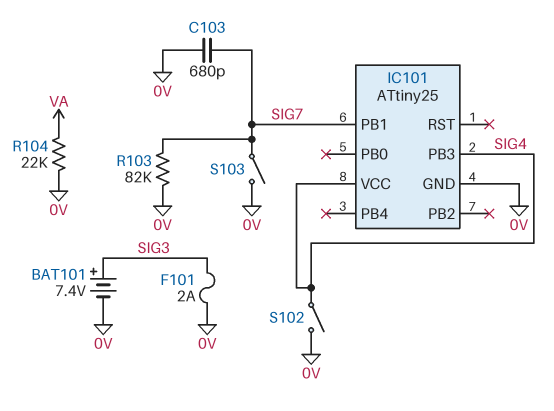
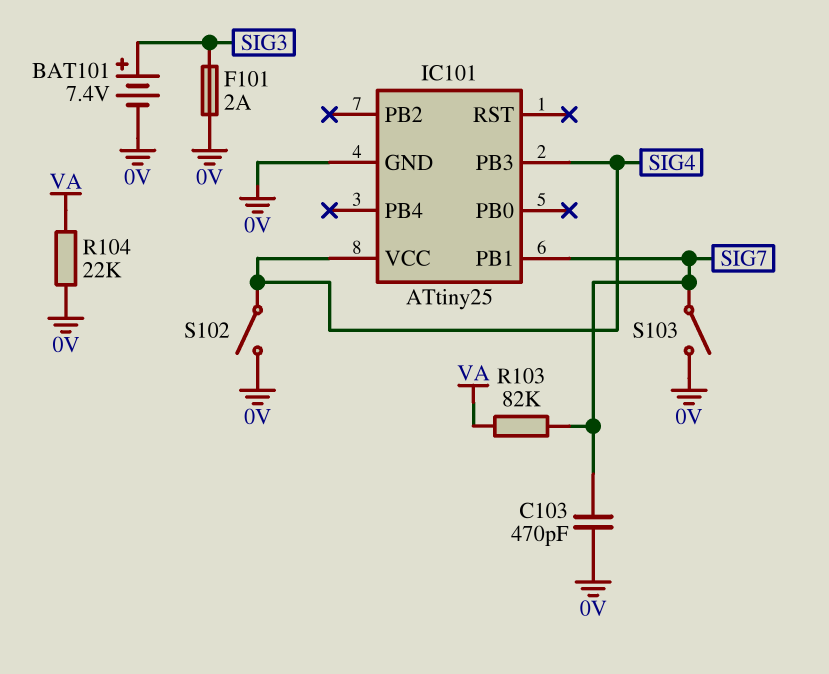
C103: 680pF (0V, SIG7) -> 470pF (0V, SIG7)
R103: 82k (0V, SIG7) -> 82k (SIG7, VA)

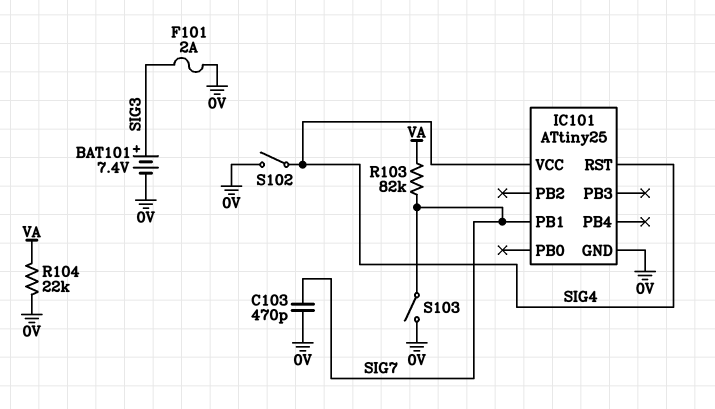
IC101 pin PB3: SIG4 -> none
IC101 pin RST: none -> SIG4

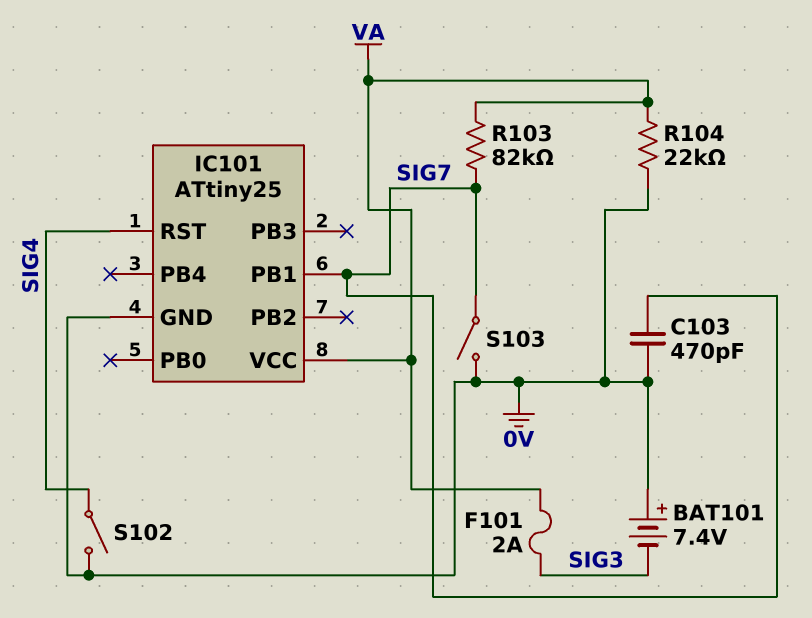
BAT101: 7.4V (plus SIG3, minus 0V) -> 7.4V (plus 0V, minus SIG3)
F101: 2A (0V, SIG3) -> 2A (SIG3, VA)
IC101 pin VCC: SIG4 -> VA

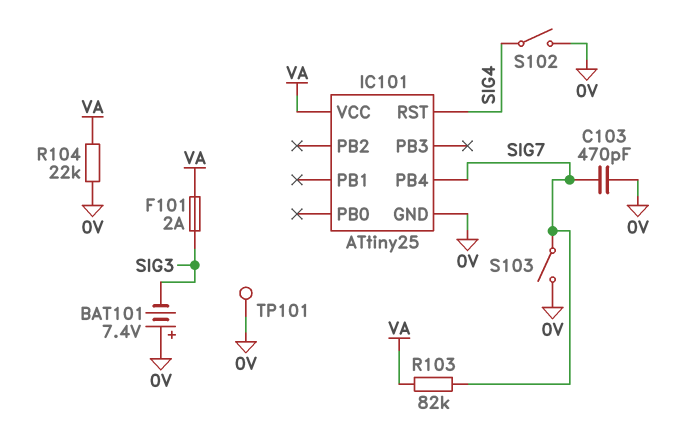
IC101 pin PB1: SIG7 -> none
IC101 pin PB4: none -> SIG7
TP101: none -> test point (0V)

